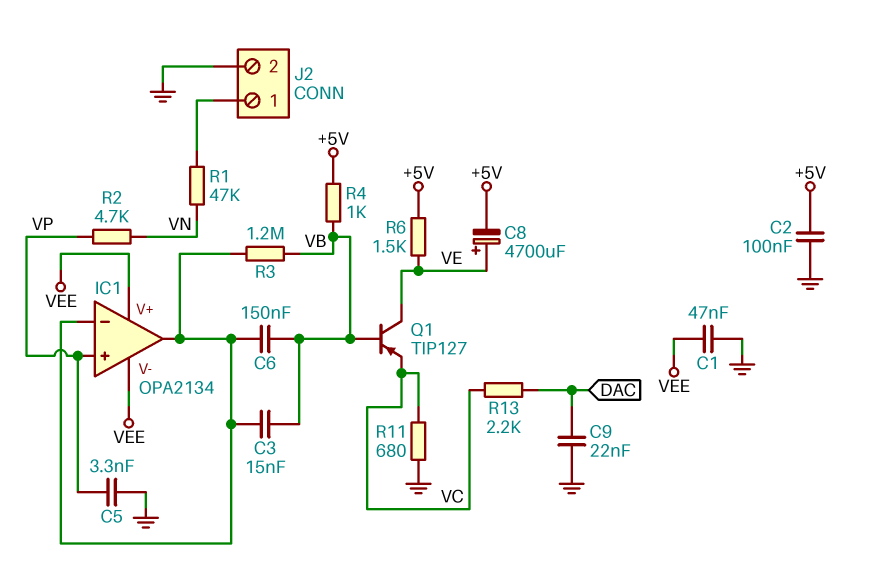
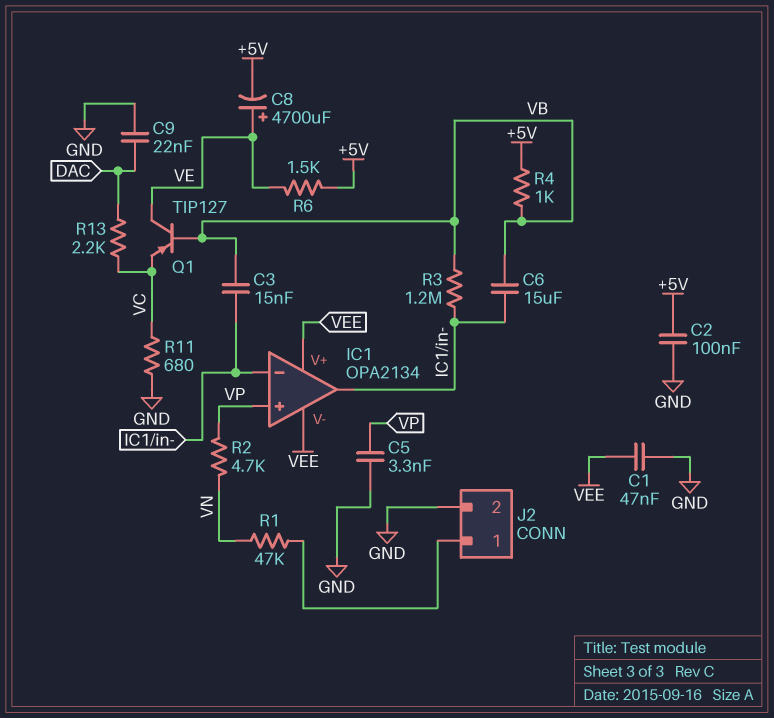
C6: 150nF (IC1/in-, VB) -> 15uF (IC1/in-, VB)

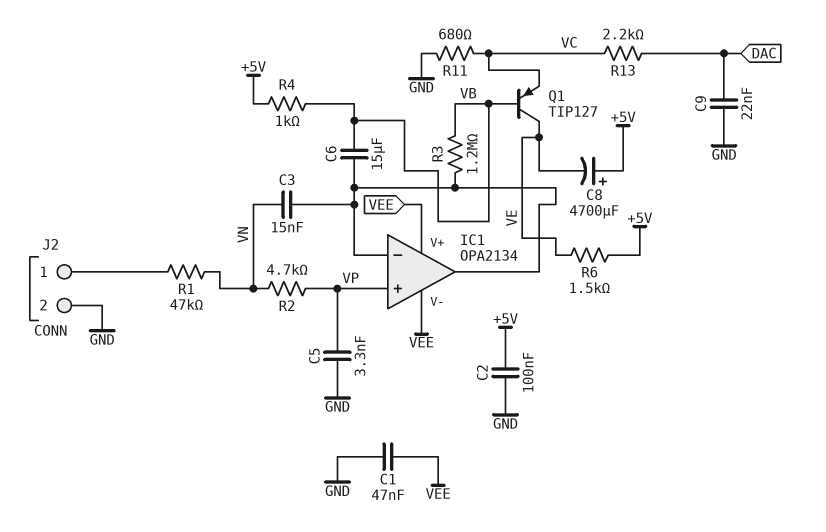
C3: 15nF (IC1/in-, VB) -> 15nF (IC1/in-, VN)
C8: 4700uF (plus VE, minus +5V) -> 4700uF (plus +5V, minus VE)

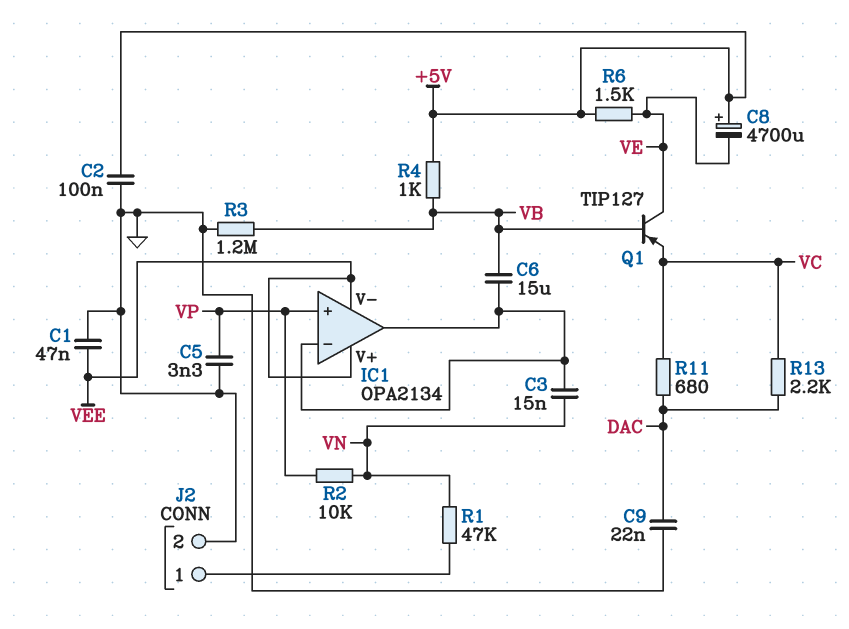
R2: 4.7k (VN, VP) -> 10k (VN, VP)
R3: 1.2M (IC1/in-, VB) -> 1.2M (GND, VB)
R11: 680 (GND, VC) -> 680 (DAC, VC)

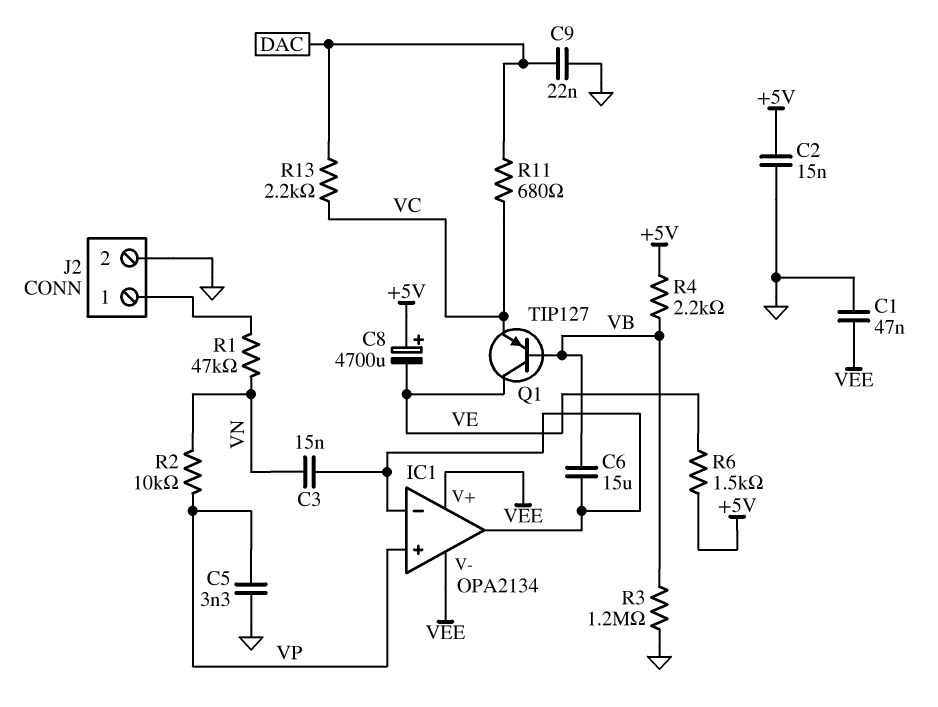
C2: 100nF (+5V, GND) -> 15nF (+5V, GND)
R4: 1k (+5V, VB) -> 2.2k (+5V, VB)

